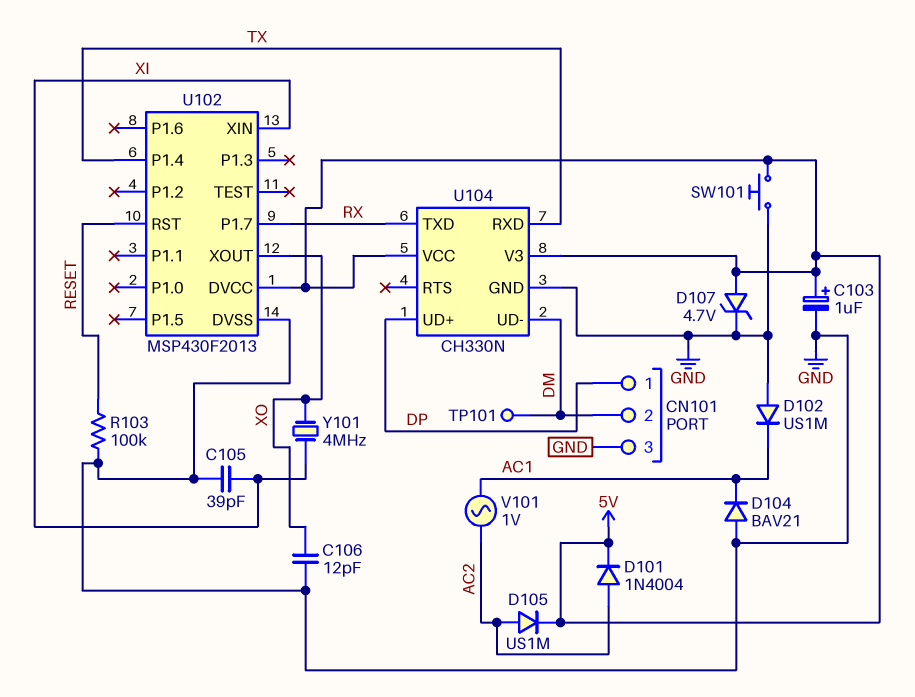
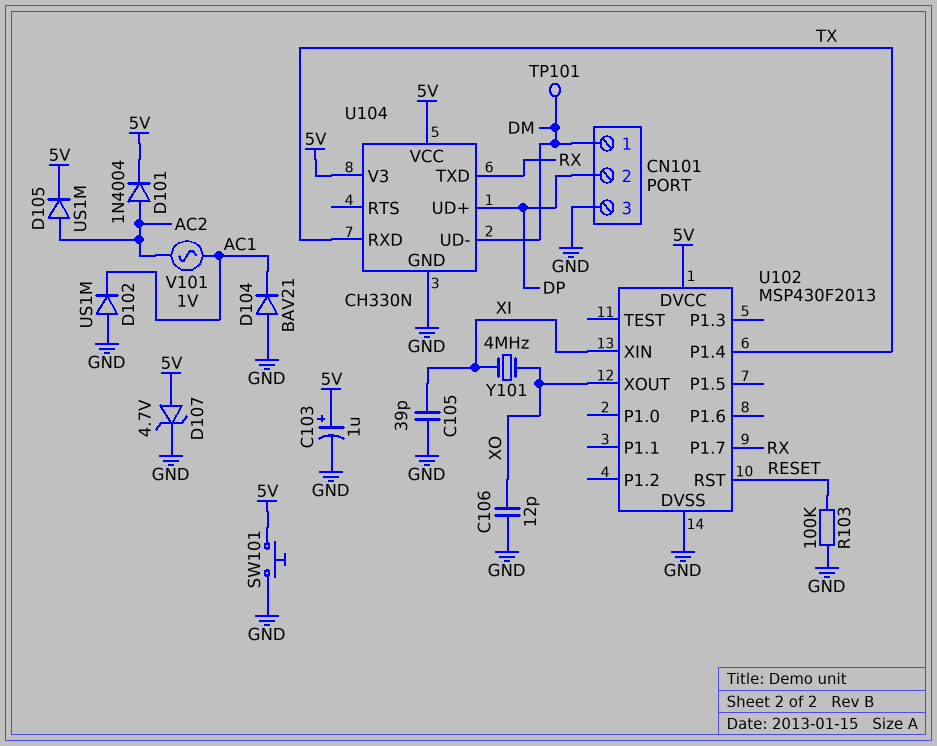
CN101 pin 1: DP -> DM
CN101 pin 2: DM -> DP

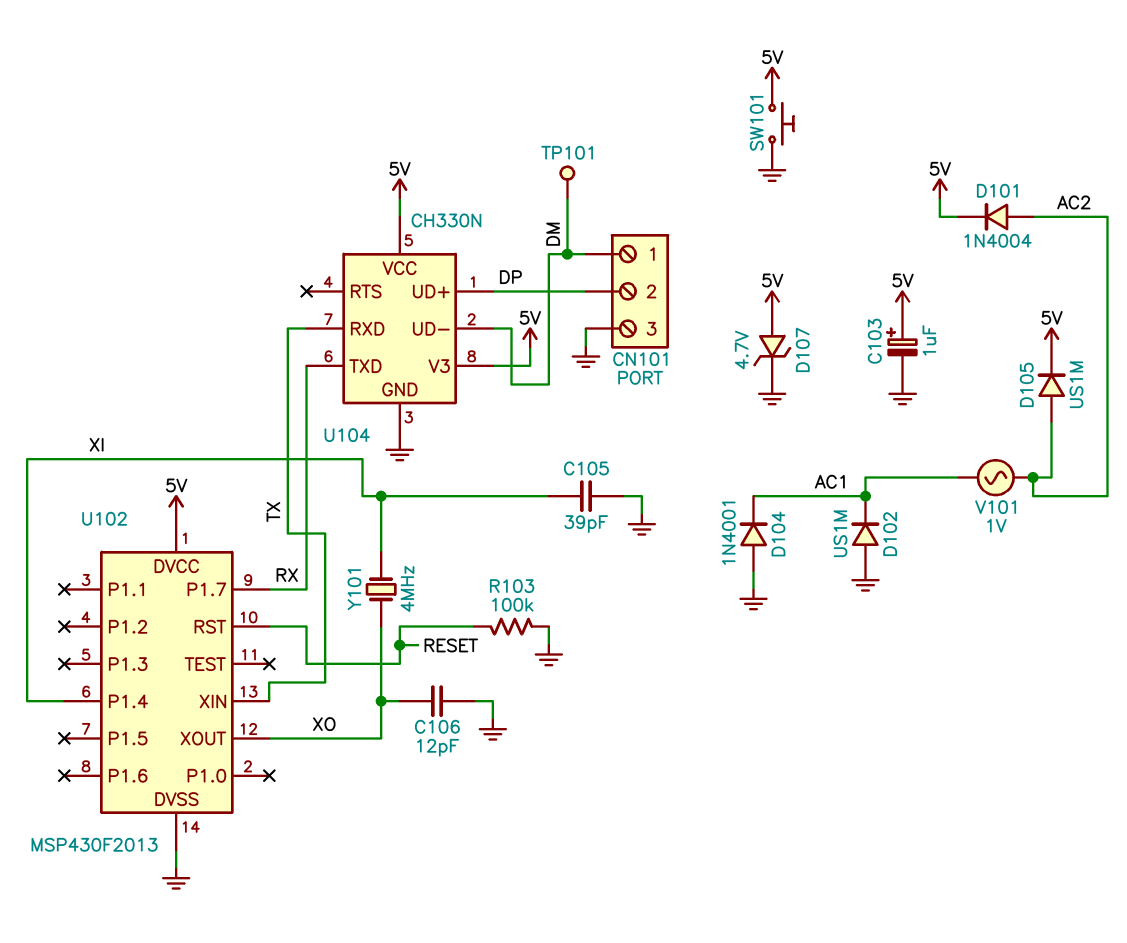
D104: diode BAV21 (A GND, K AC1) -> diode 1N4001 (A GND, K AC1)
U102 pin P1.4: TX -> XI
U102 pin XIN: XI -> TX

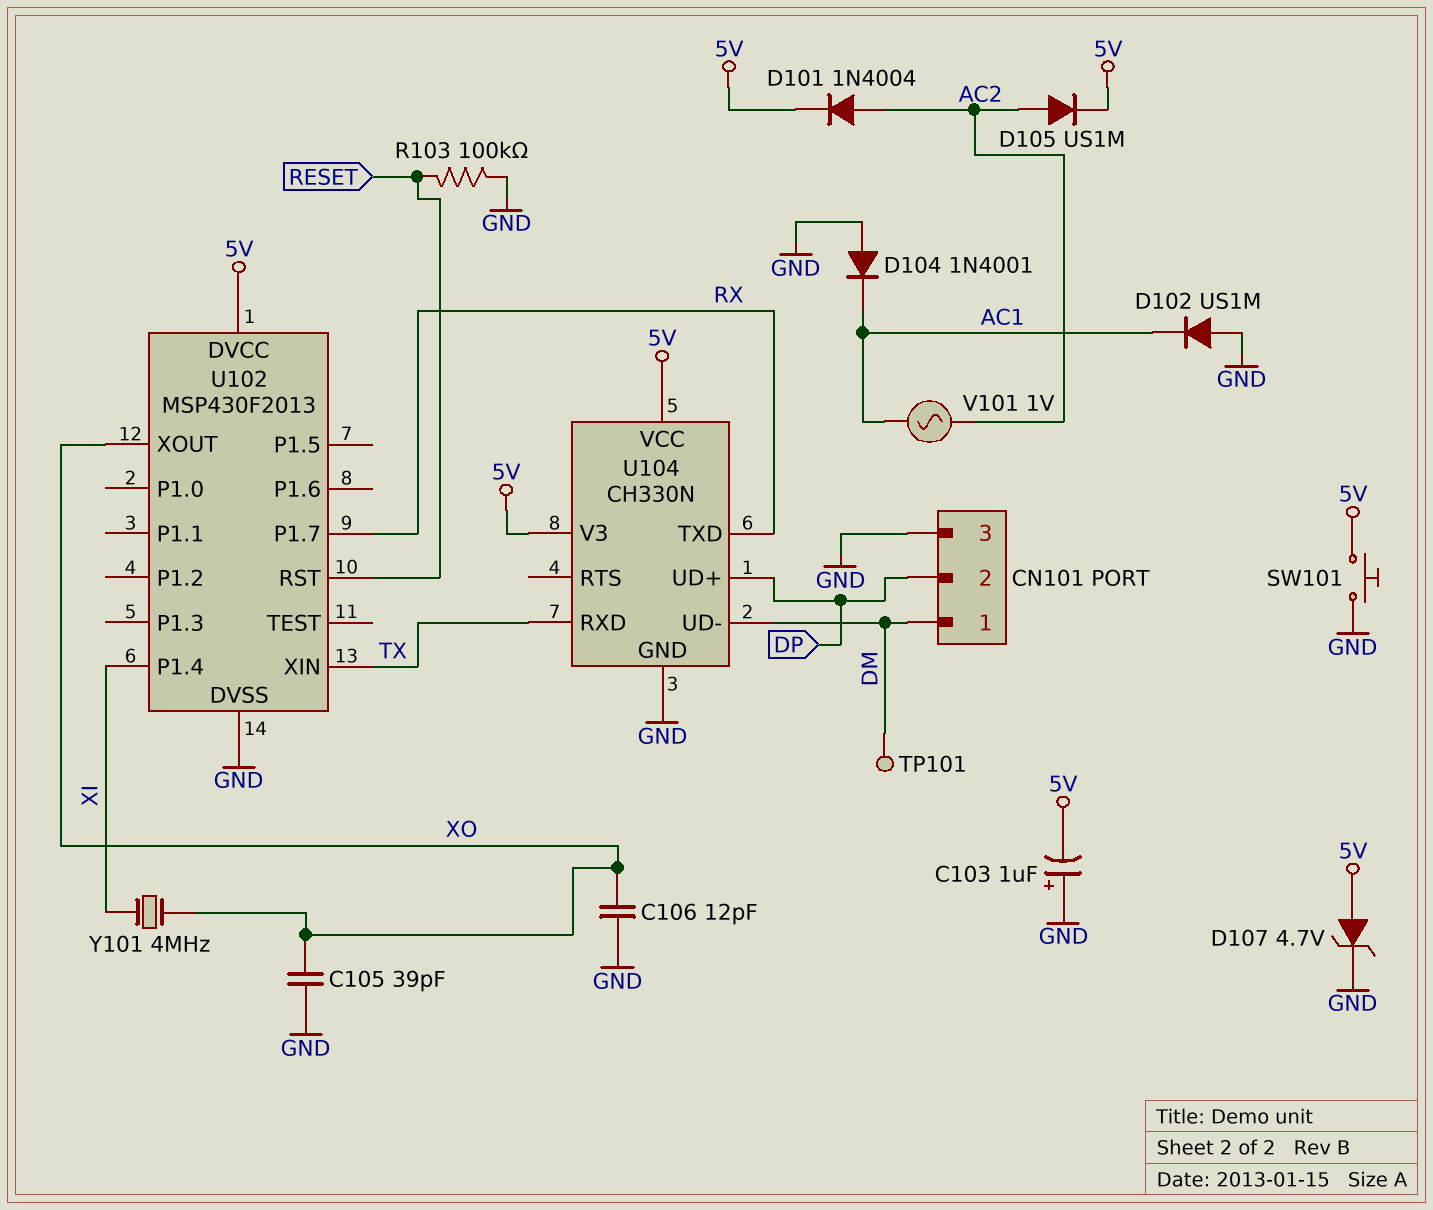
C103: 1uF (plus 5V, minus GND) -> 1uF (plus GND, minus 5V)
C105: 39pF (GND, XI) -> 39pF (GND, XO)

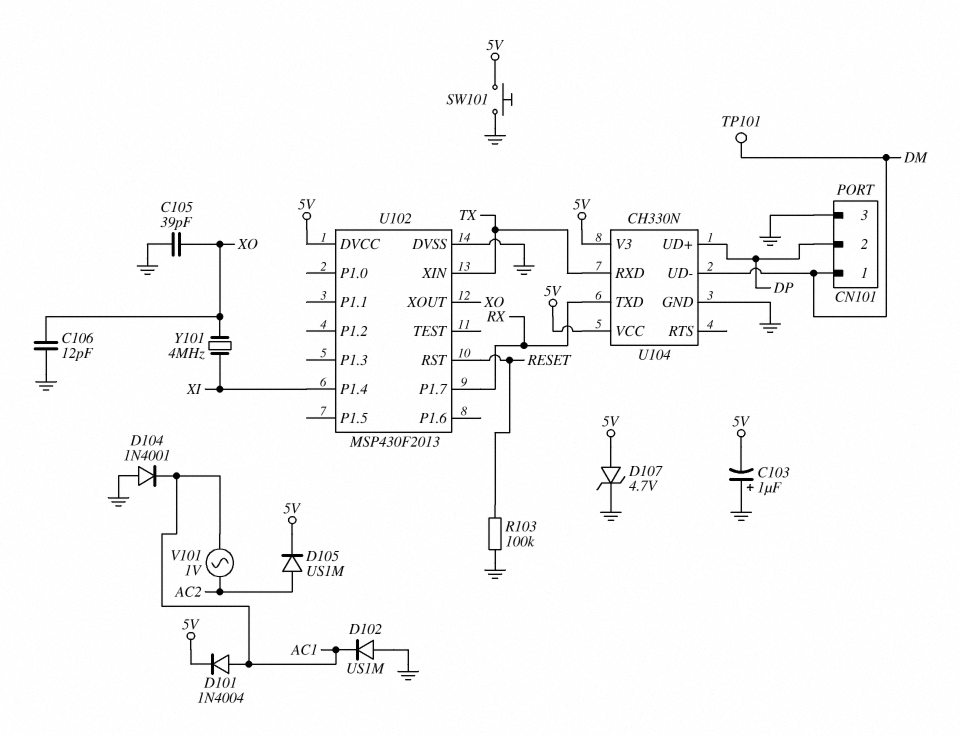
D101: diode 1N4004 (A AC2, K 5V) -> diode 1N4004 (A AC1, K 5V)

